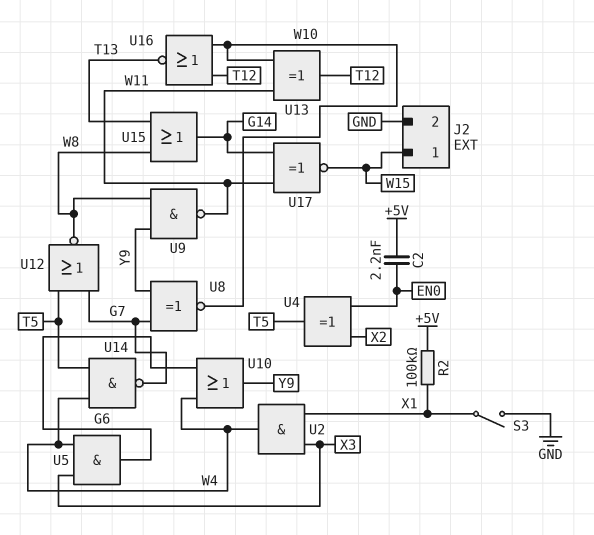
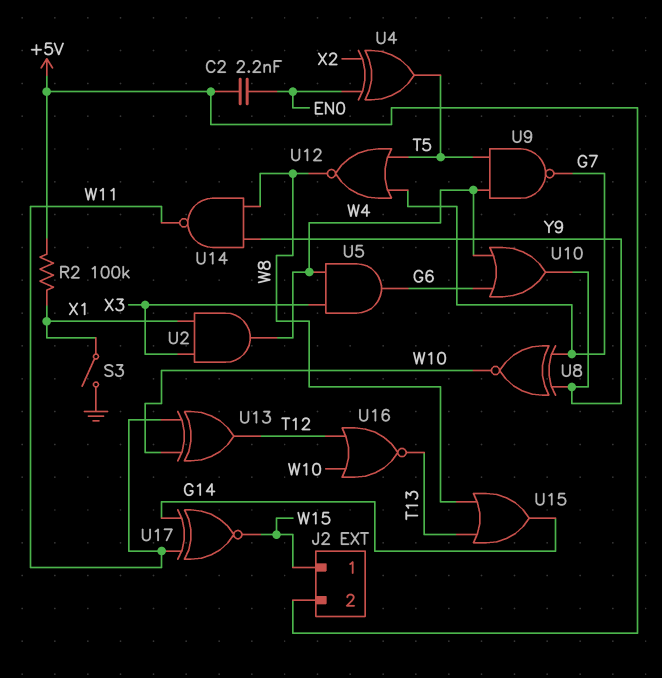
J2 pin 2: GND -> +5V
U9: NAND (in W8, in Y9, out W11) -> NAND (in T5, in W4, out G7)
U14: NAND (in T5, in W4, out G7) -> NAND (in W8, in Y9, out W11)

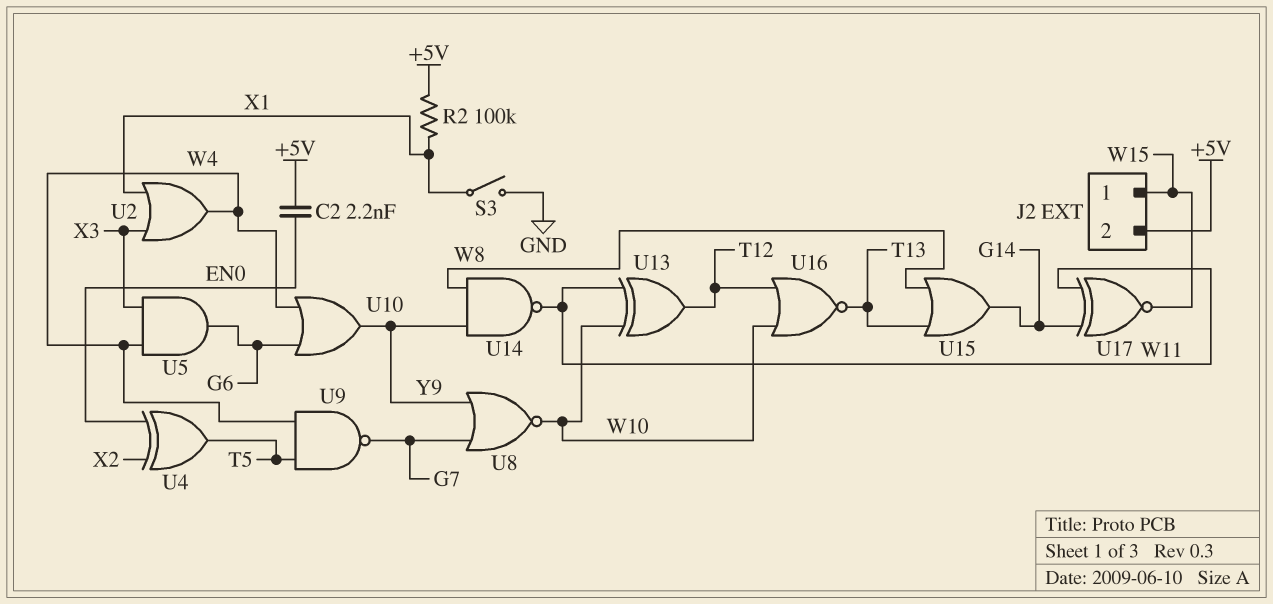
U2: AND (in X1, in X3, out W4) -> OR (in X1, in X3, out W4)
U8: XNOR (in G7, in Y9, out W10) -> NOR (in G7, in Y9, out W10)
U12: NOR (in G7, in T5, out W8) -> none

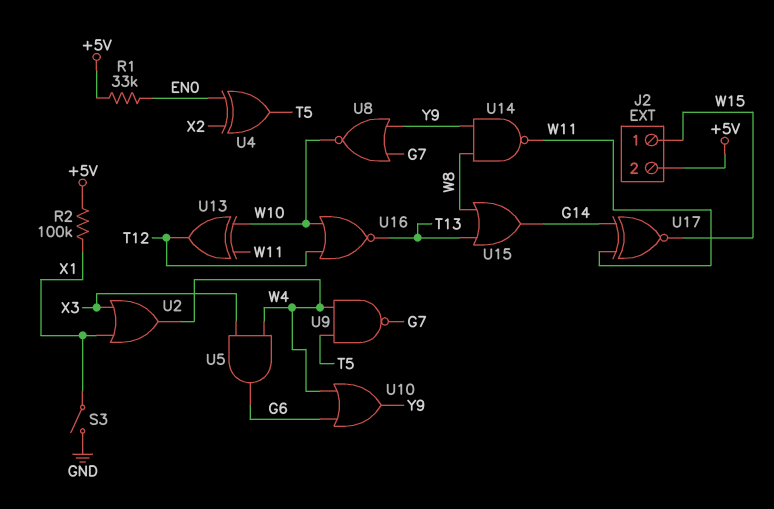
C2: 2.2nF (+5V, EN0) -> none
R1: none -> 33k (+5V, EN0)

